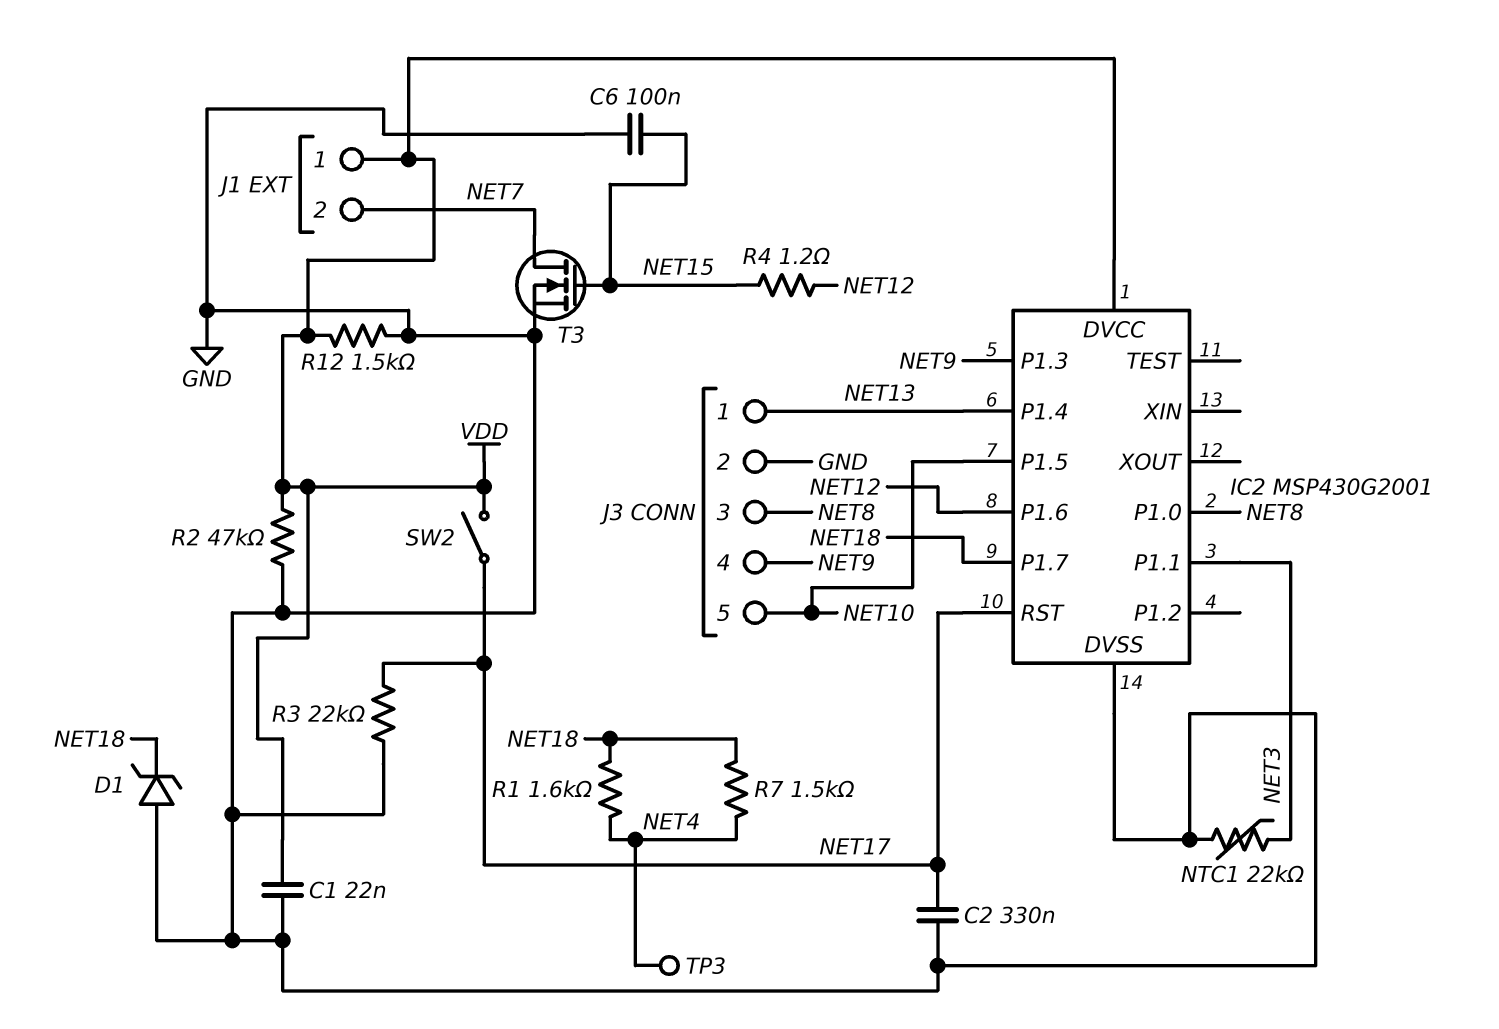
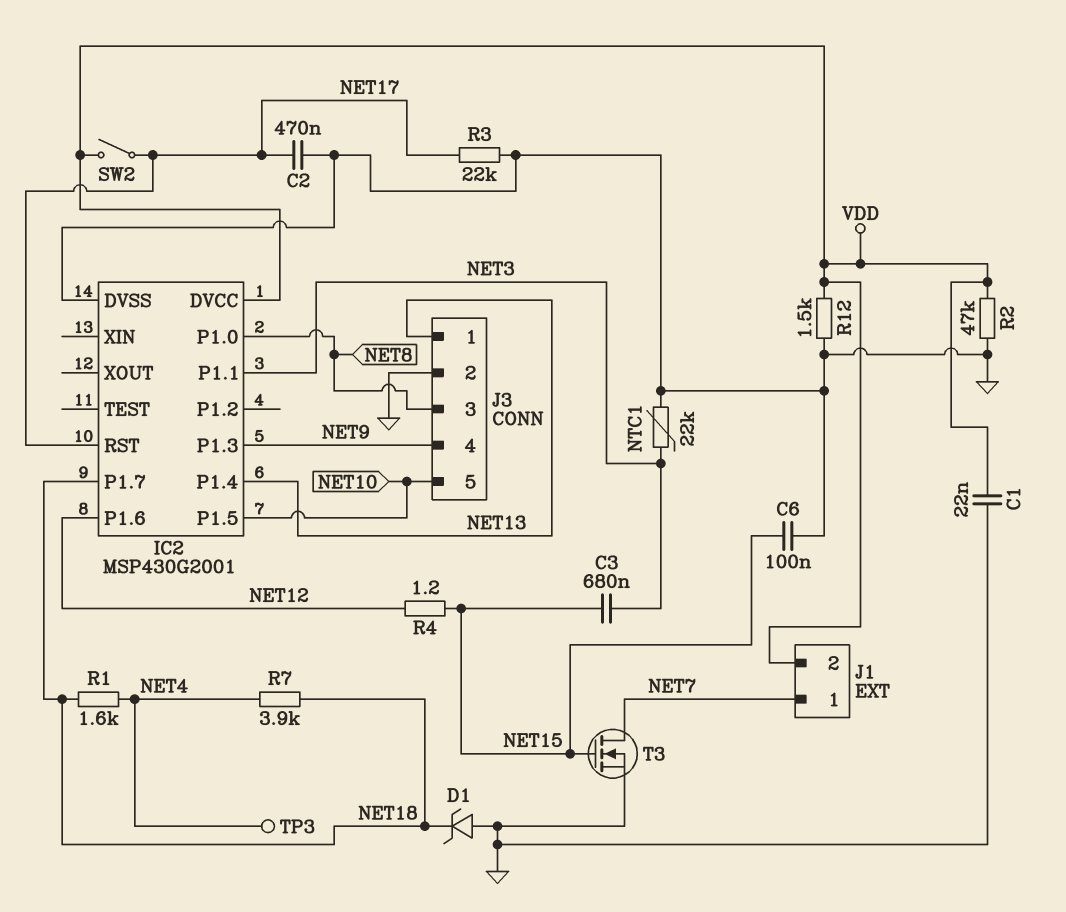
C2: 330nF (GND, NET17) -> 470nF (GND, NET17)
C3: none -> 680nF (NET3, NET15)
J1 pin 1: VDD -> NET7
J1 pin 2: NET7 -> VDD
R7: 1.5k (NET4, NET18) -> 3.9k (NET4, NET18)

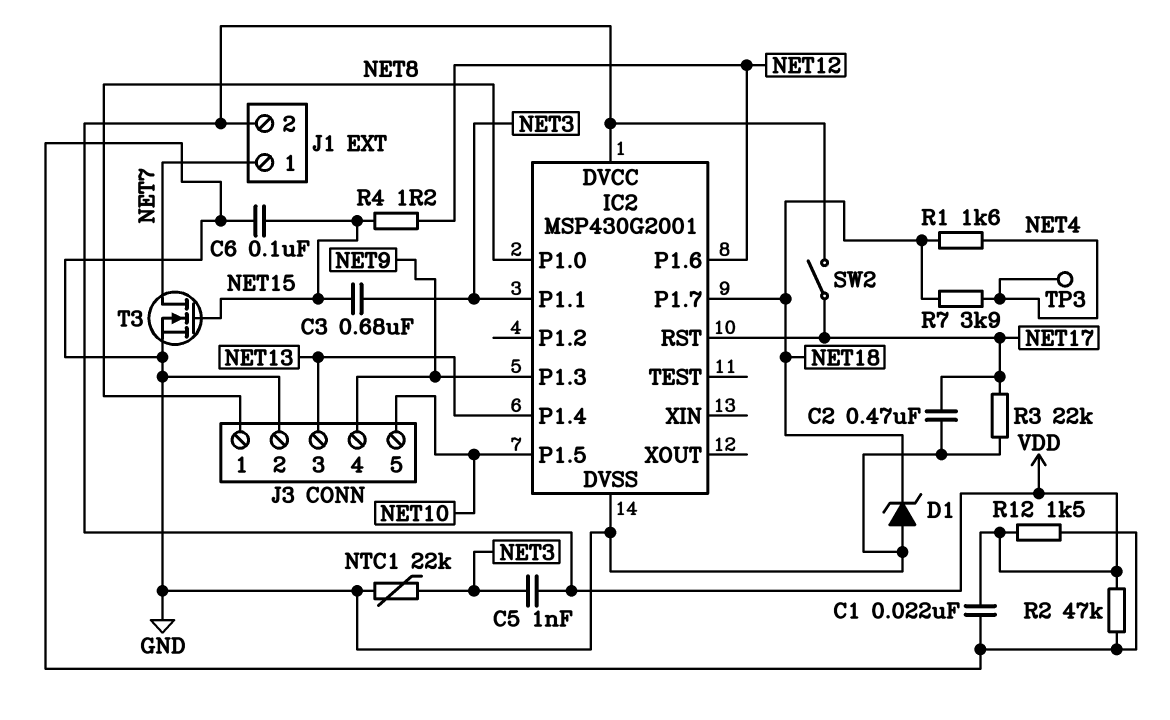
C5: none -> 1nF (NET3, VDD)
J3 pin 1: NET13 -> NET8
J3 pin 3: NET8 -> NET13

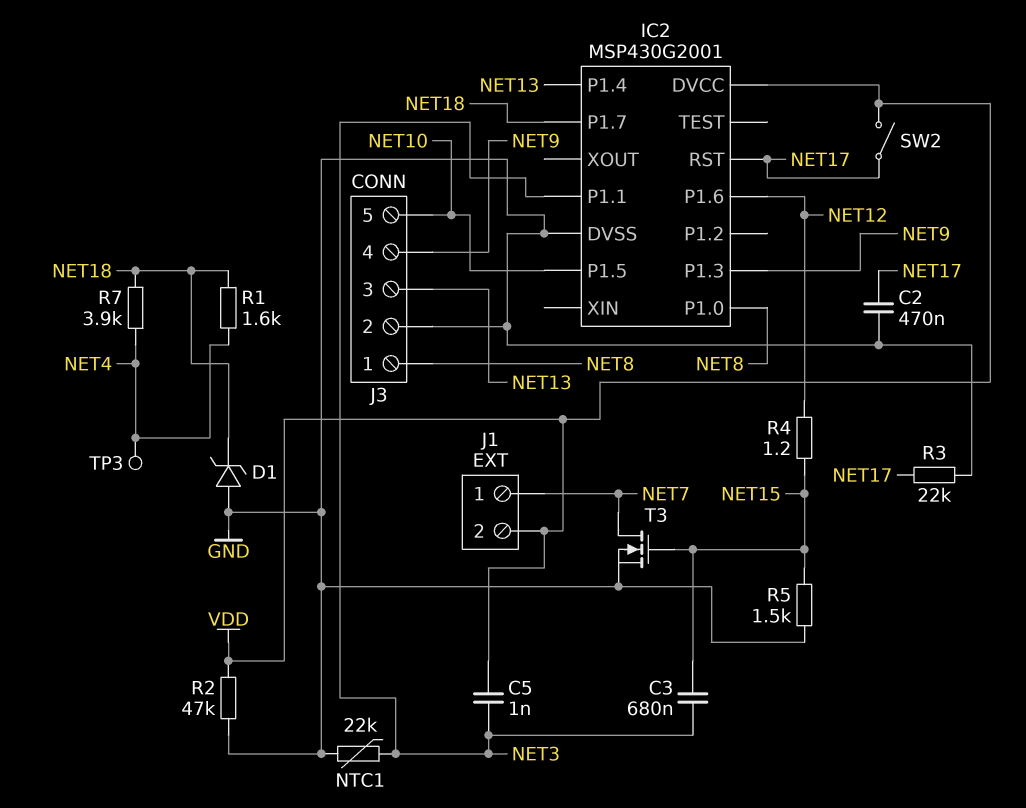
C1: 22nF (GND, VDD) -> none
C6: 100nF (GND, NET15) -> none
R5: none -> 1.5k (GND, NET15)
R12: 1.5k (GND, VDD) -> none

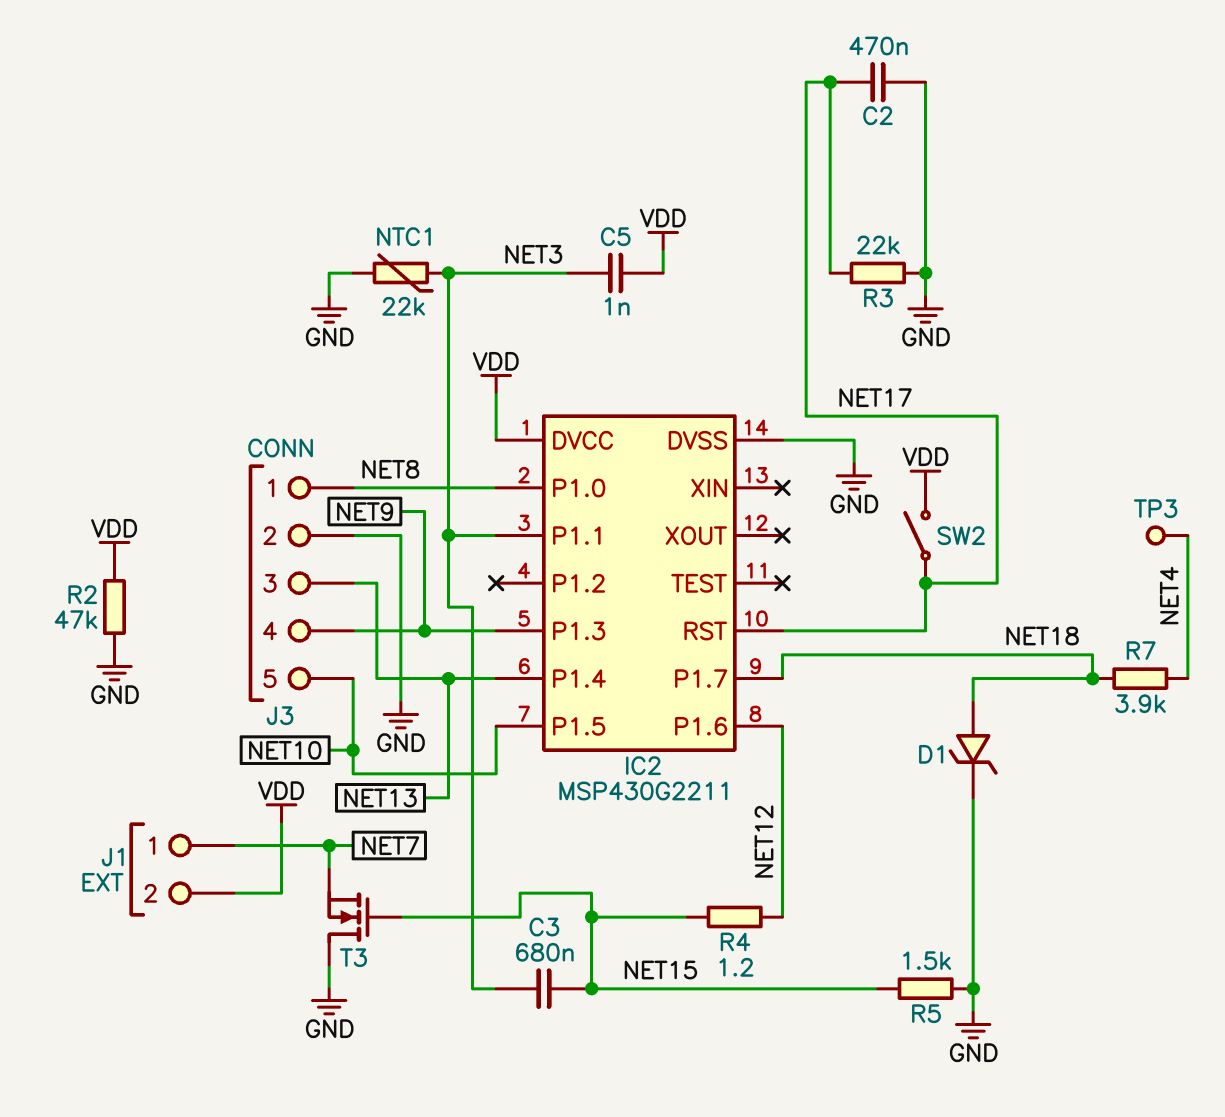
D1: zener (A GND, K NET18) -> zener (A NET18, K GND)
IC2: MSP430G2001 -> MSP430G2211
R1: 1.6k (NET4, NET18) -> none
T3: NMOS (G NET15, D NET7, S GND) -> NMOS (G NET15, D GND, S NET7)

